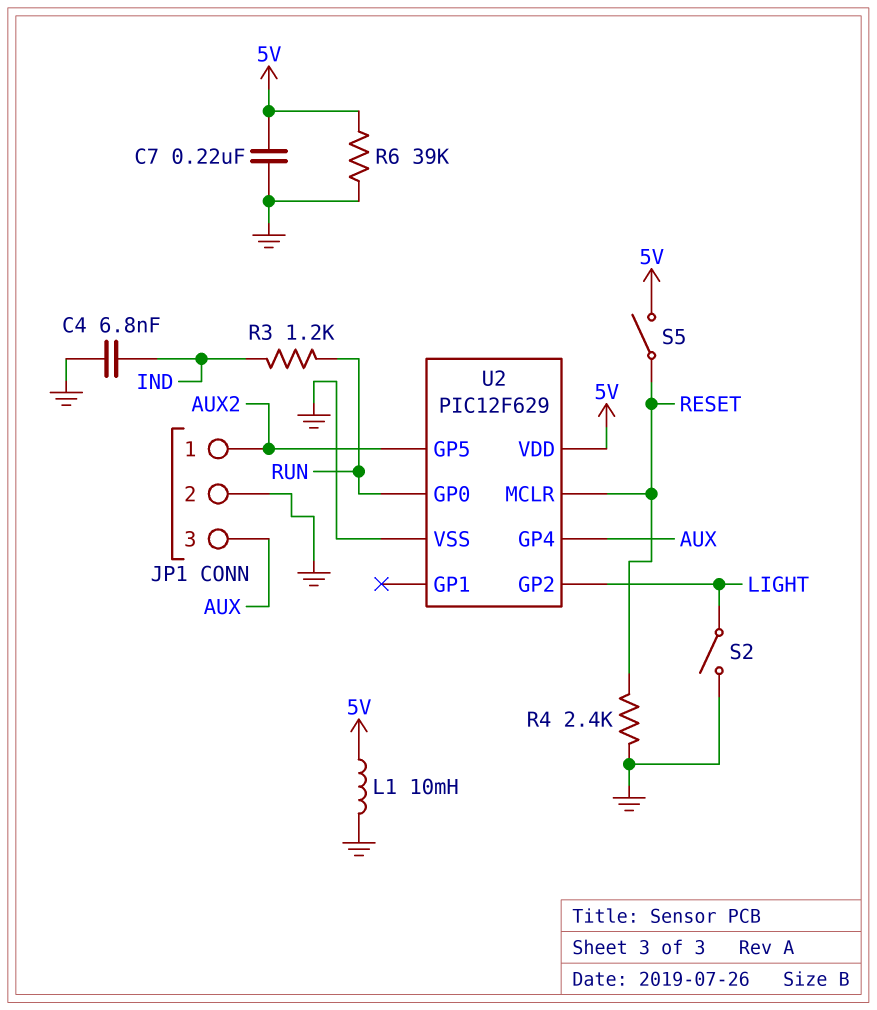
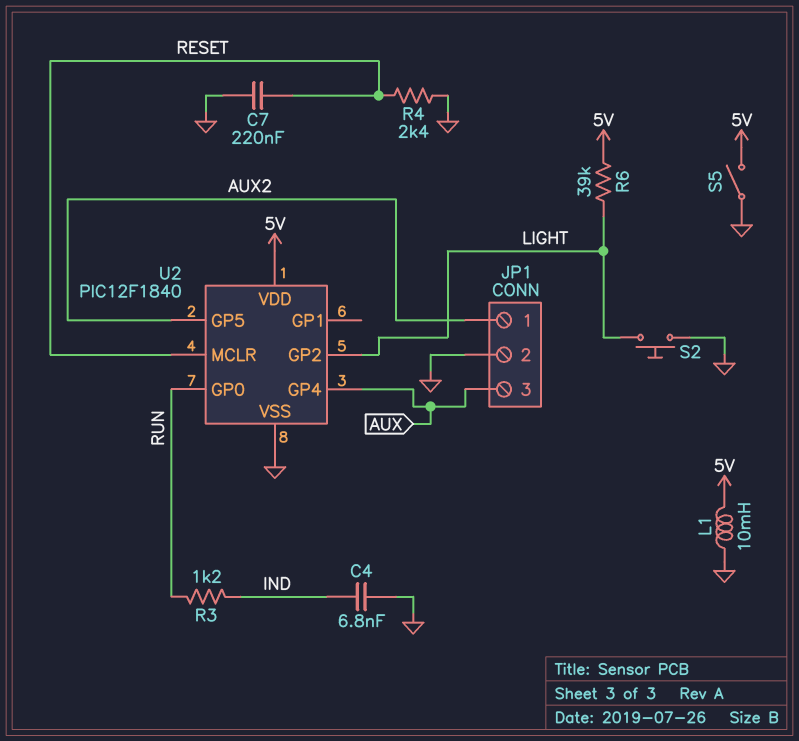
C7: 220nF (5V, GND) -> 220nF (GND, RESET)
R6: 39k (5V, GND) -> 39k (5V, LIGHT)
S2: switch (GND, LIGHT) -> button (GND, LIGHT)
S5: switch (5V, RESET) -> switch (5V, GND)
U2: PIC12F629 -> PIC12F1840

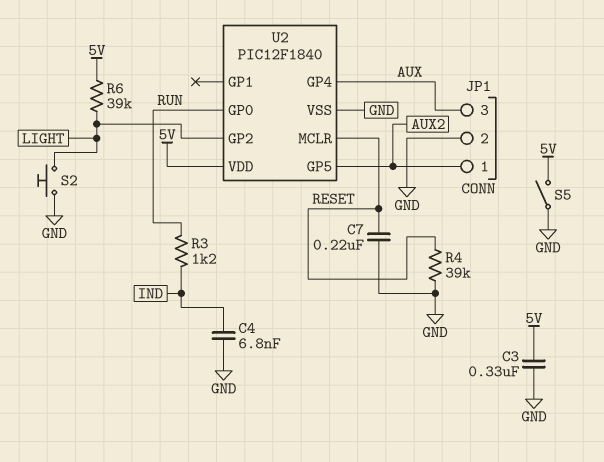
C3: none -> 330nF (5V, GND)
L1: 10mH (5V, GND) -> none
R4: 2.4k (GND, RESET) -> 39k (GND, RESET)

